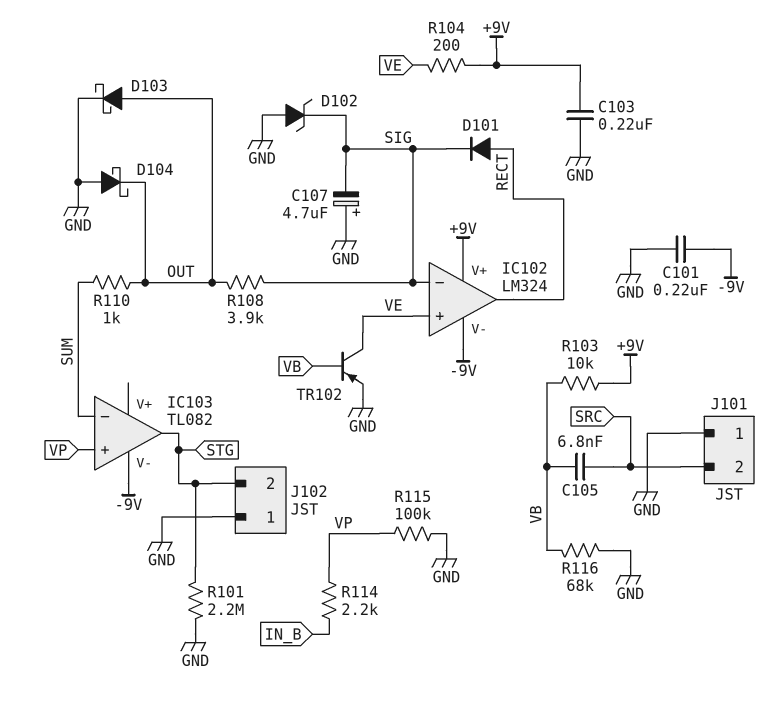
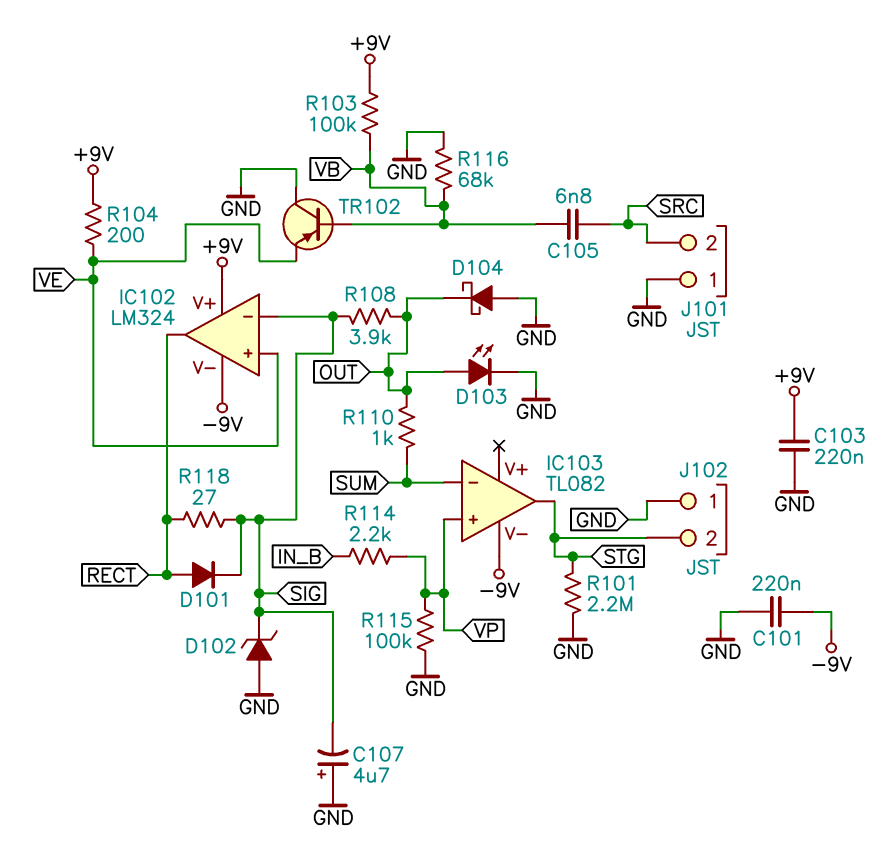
D103: schottky (A OUT, K GND) -> LED (A OUT, K GND)
R103: 10k (+9V, VB) -> 100k (+9V, VB)
R118: none -> 27 (RECT, SIG)
TR102: PNP (B VB, C VE, E GND) -> PNP (B VB, C GND, E VE)

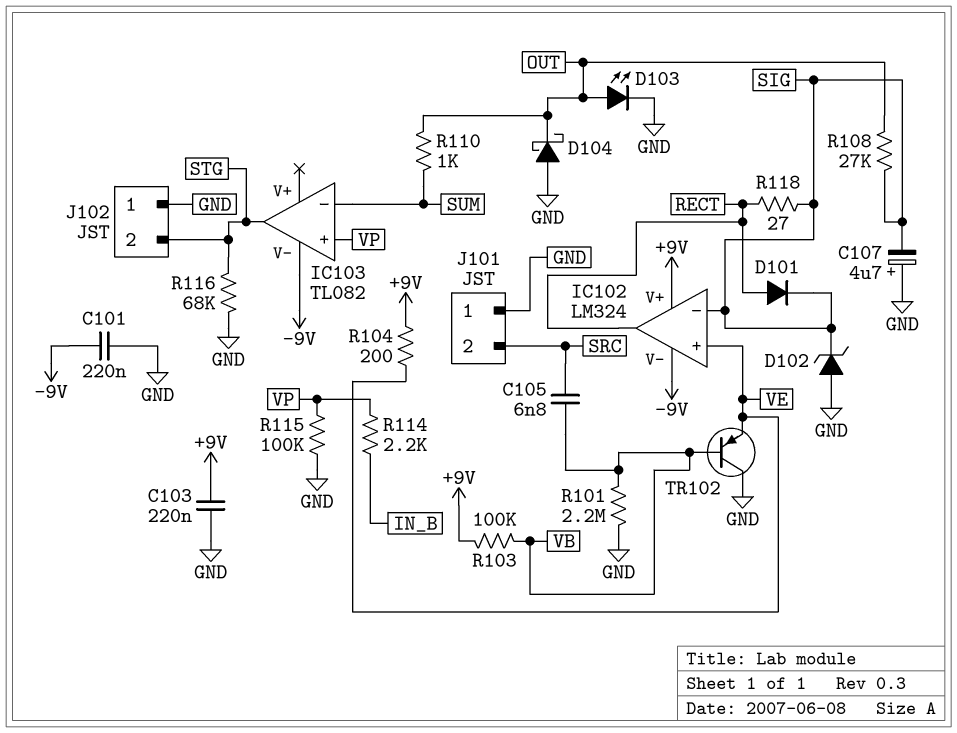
R101: 2.2M (GND, STG) -> 2.2M (GND, VB)
R108: 3.9k (OUT, SIG) -> 27k (OUT, SIG)
R116: 68k (GND, VB) -> 68k (GND, STG)

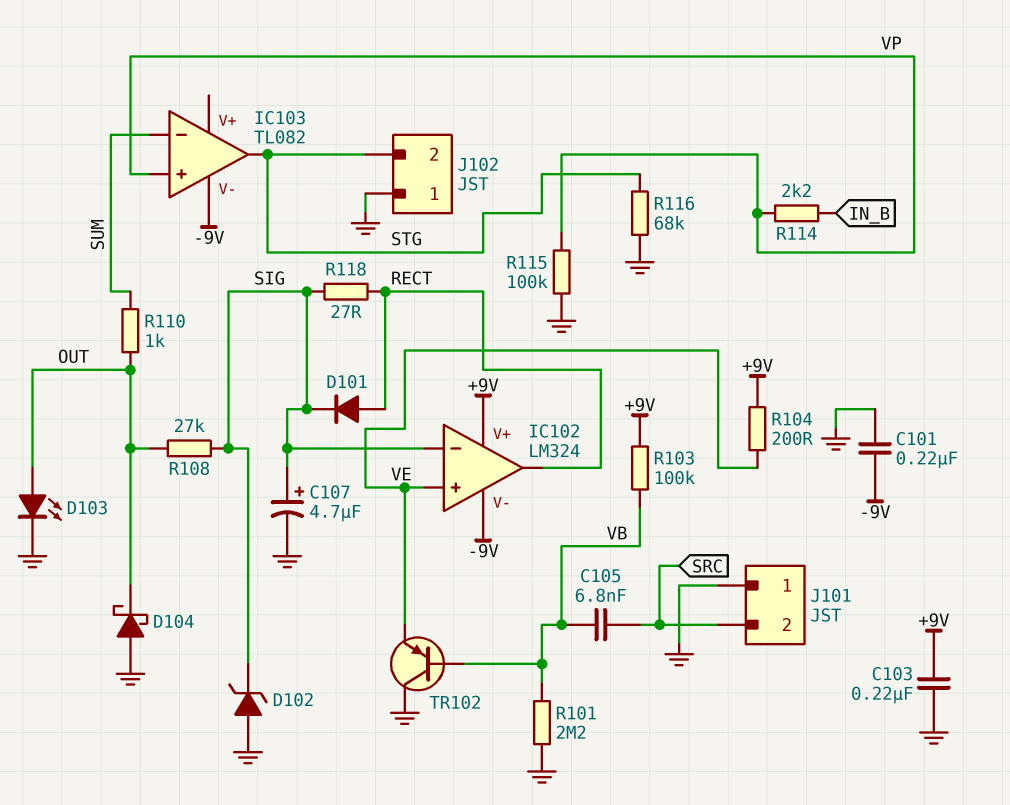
C107: 4.7uF (plus GND, minus SIG) -> 4.7uF (plus SIG, minus GND)

